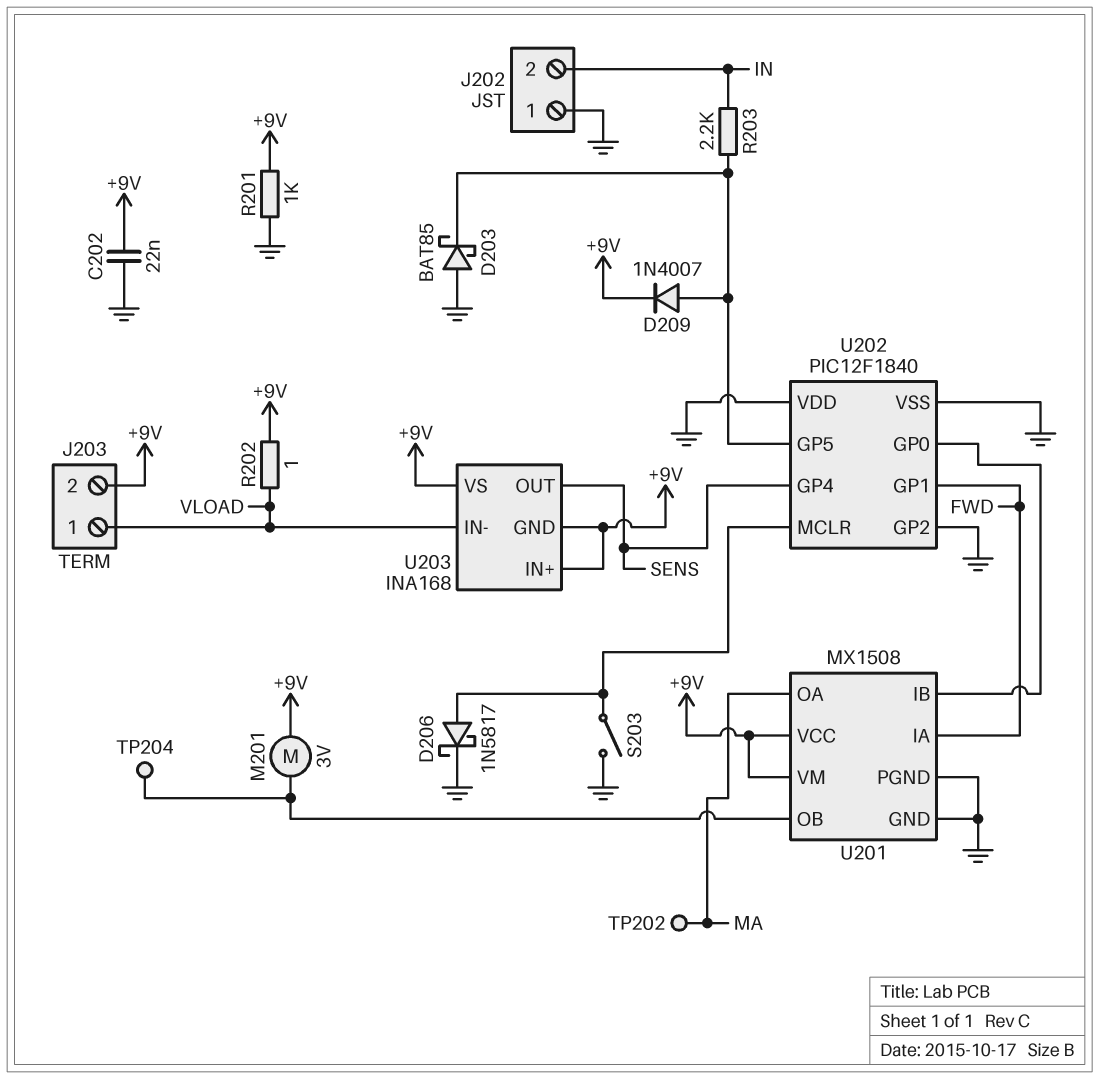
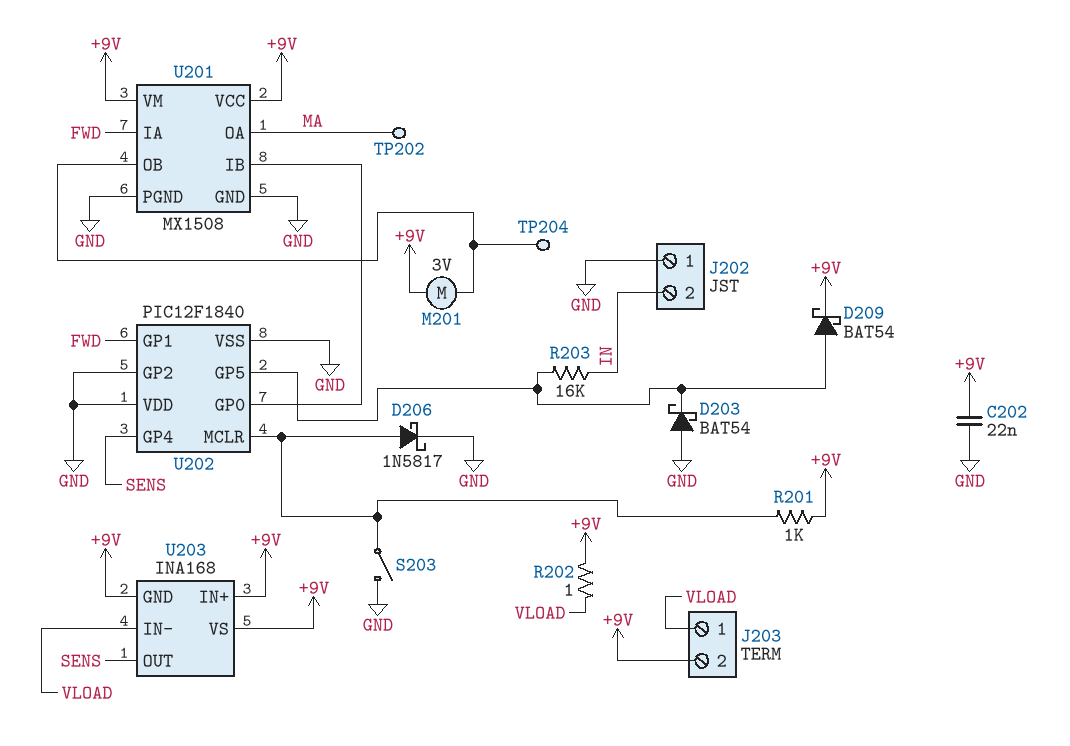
D203: schottky BAT85 (A GND, K U202/GP5) -> schottky BAT54 (A GND, K U202/GP5)
D209: diode 1N4007 (A U202/GP5, K +9V) -> schottky BAT54 (A U202/GP5, K +9V)
R201: 1k (+9V, GND) -> 1k (+9V, U202/MCLR)
R203: 2.2k (IN, U202/GP5) -> 16k (IN, U202/GP5)

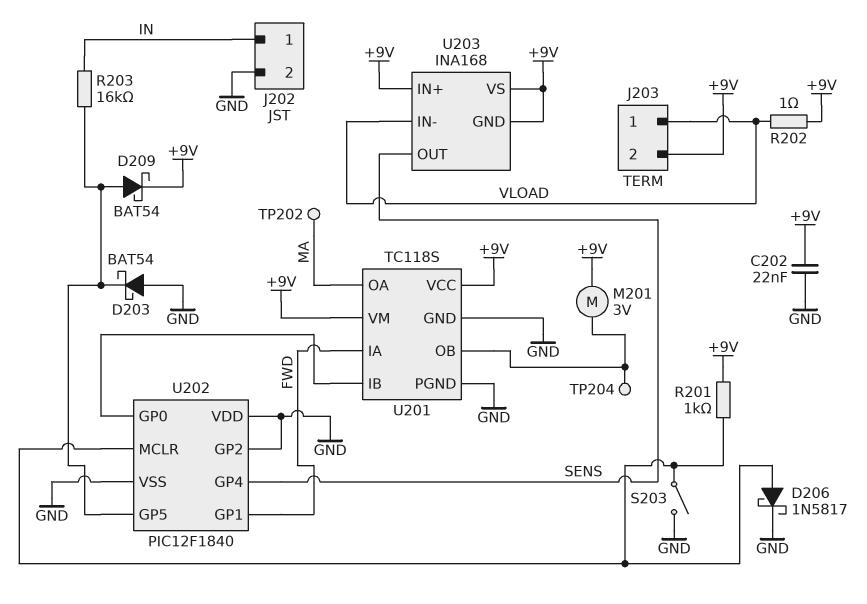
J202 pin 1: GND -> IN
J202 pin 2: IN -> GND
U201: MX1508 -> TC118S

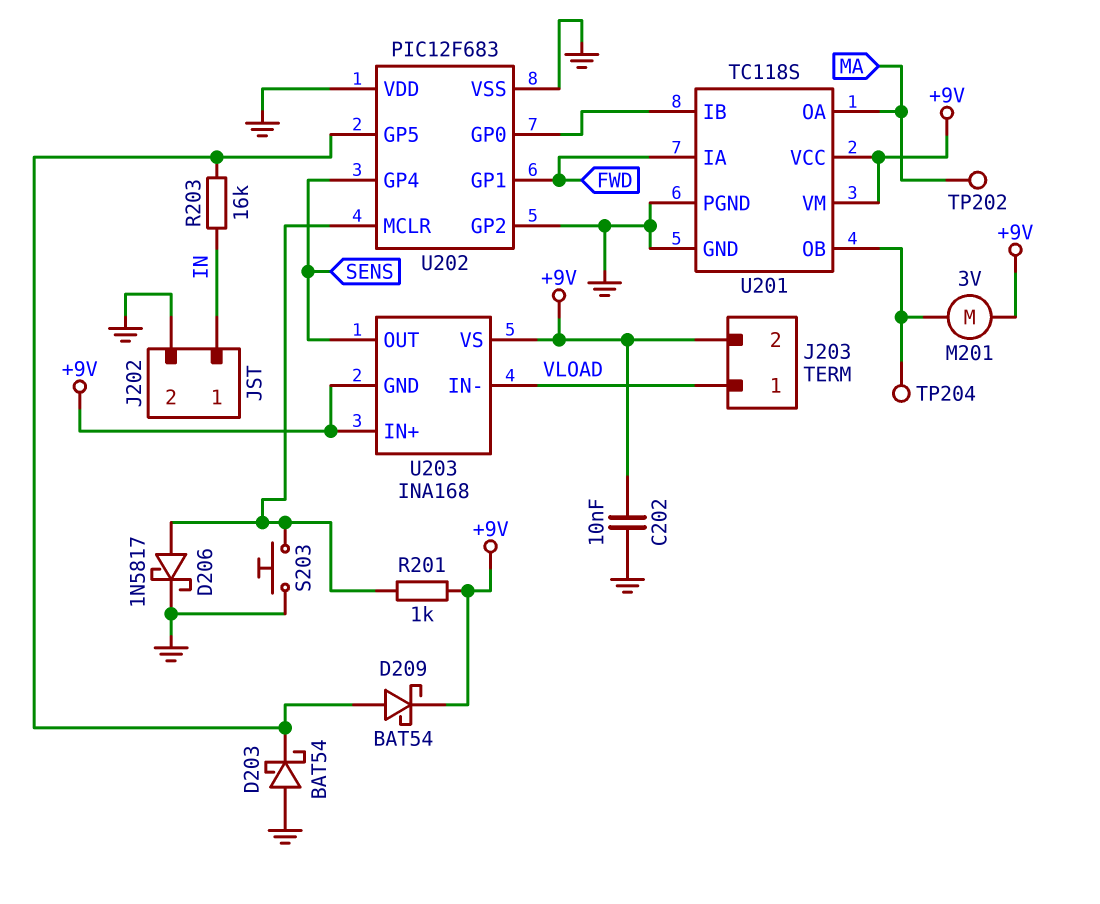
C202: 22nF (+9V, GND) -> 10nF (+9V, GND)
R202: 1 (+9V, VLOAD) -> none
S203: switch (GND, U202/MCLR) -> button (GND, U202/MCLR)
U202: PIC12F1840 -> PIC12F683

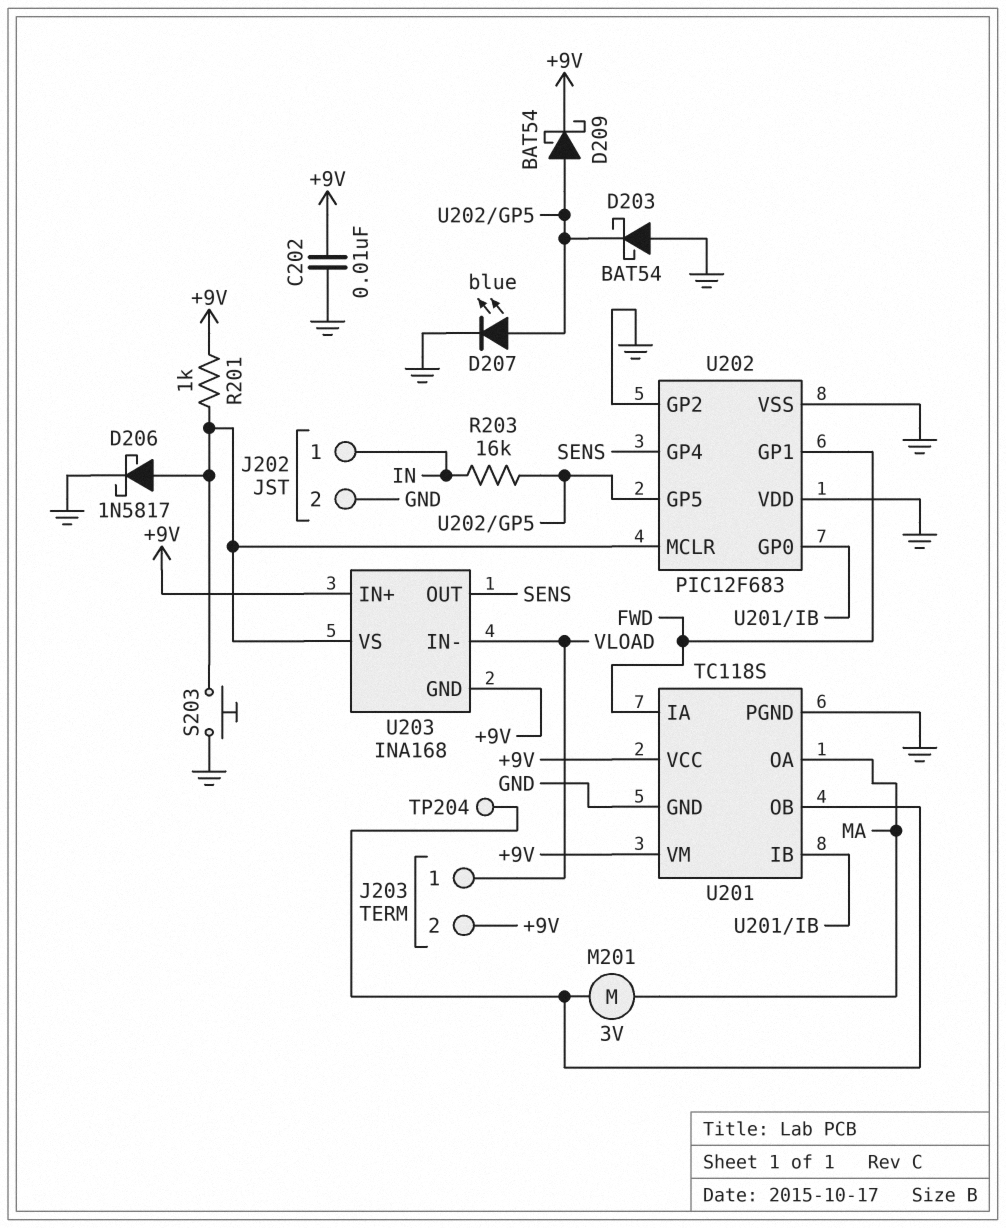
D207: none -> LED blue (A U202/GP5, K GND)
M201: motor 3V (+9V, U201/OB) -> motor 3V (MA, U201/OB)
TP202: test point (MA) -> none
U203 pin VS: +9V -> U202/MCLR

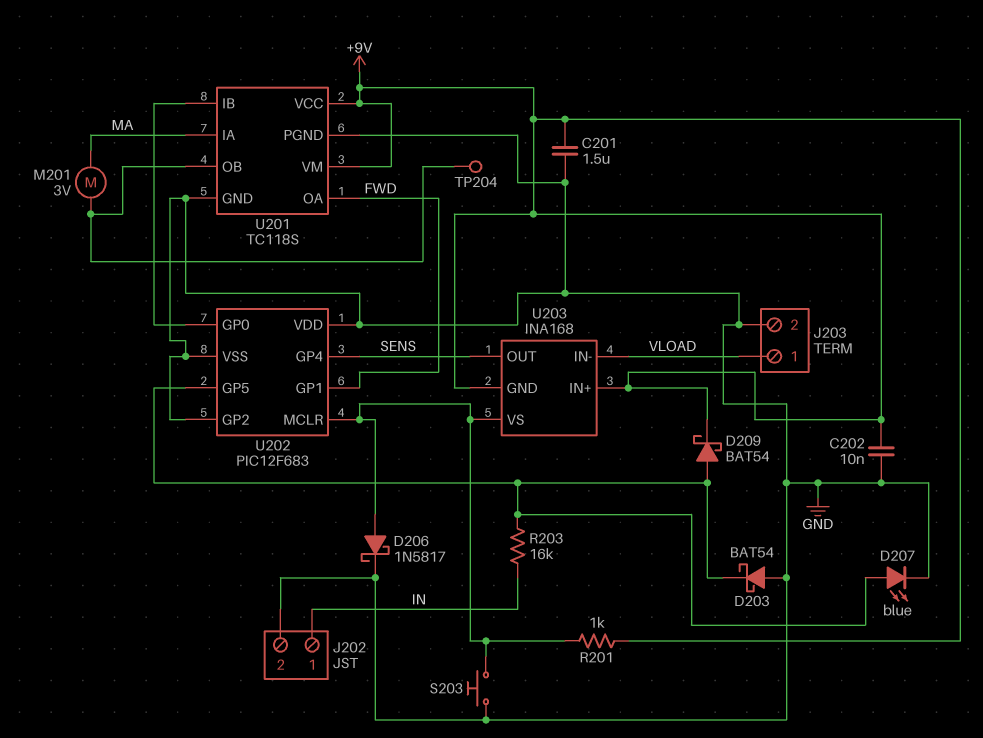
C201: none -> 1.5uF (+9V, GND)
J203 pin 2: +9V -> GND
U201 pin IA: FWD -> MA
U201 pin OA: MA -> FWD

